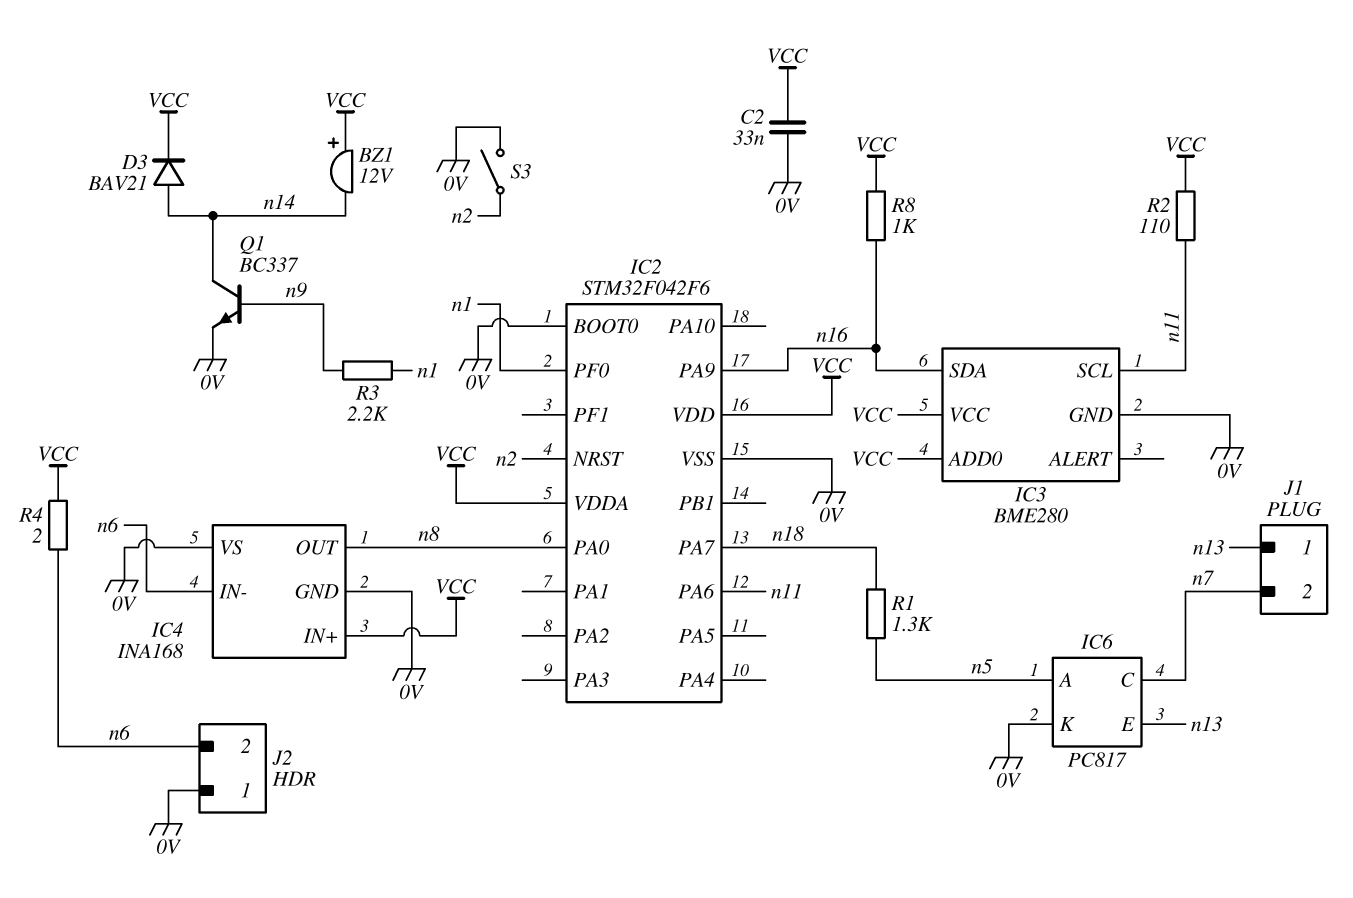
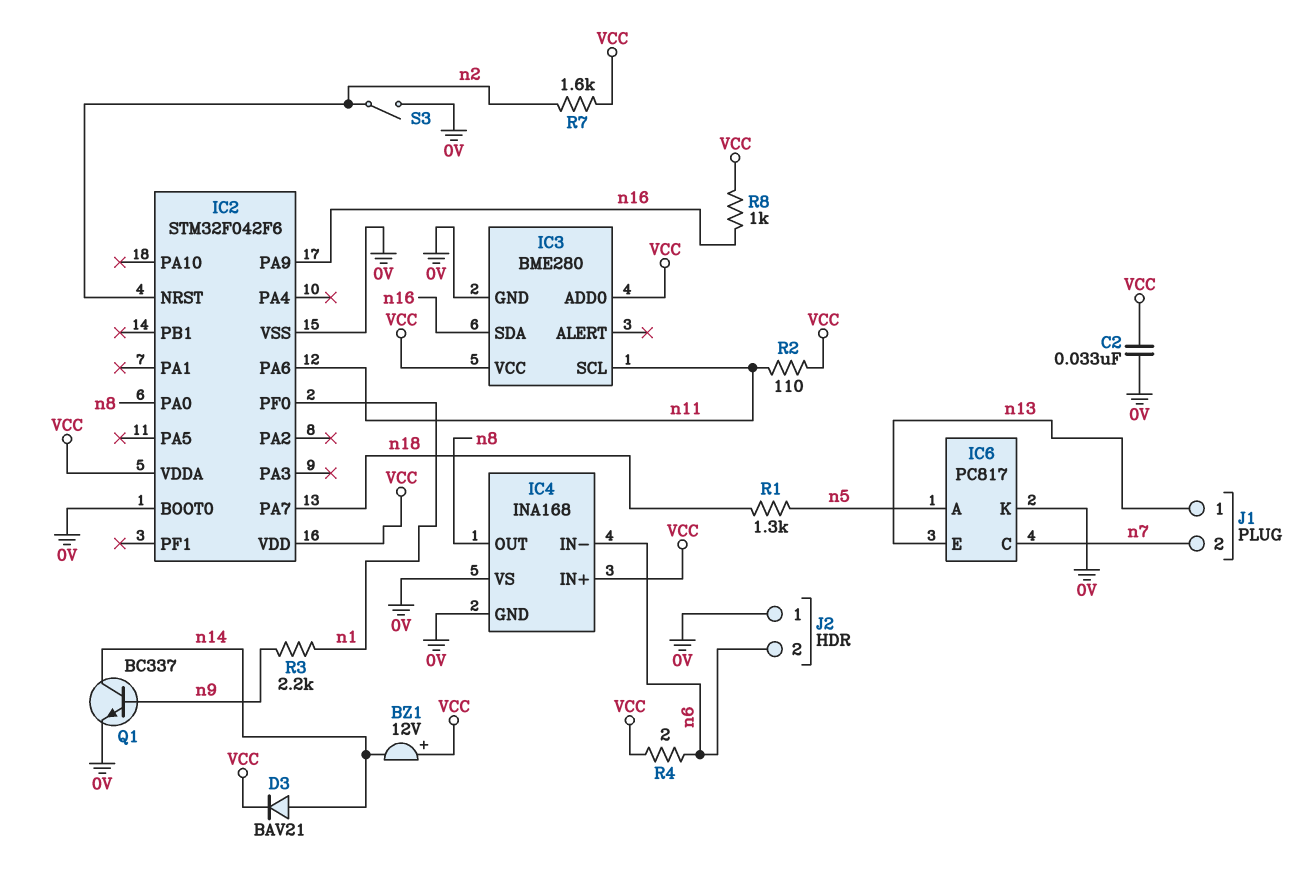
R7: none -> 1.6k (VCC, n2)

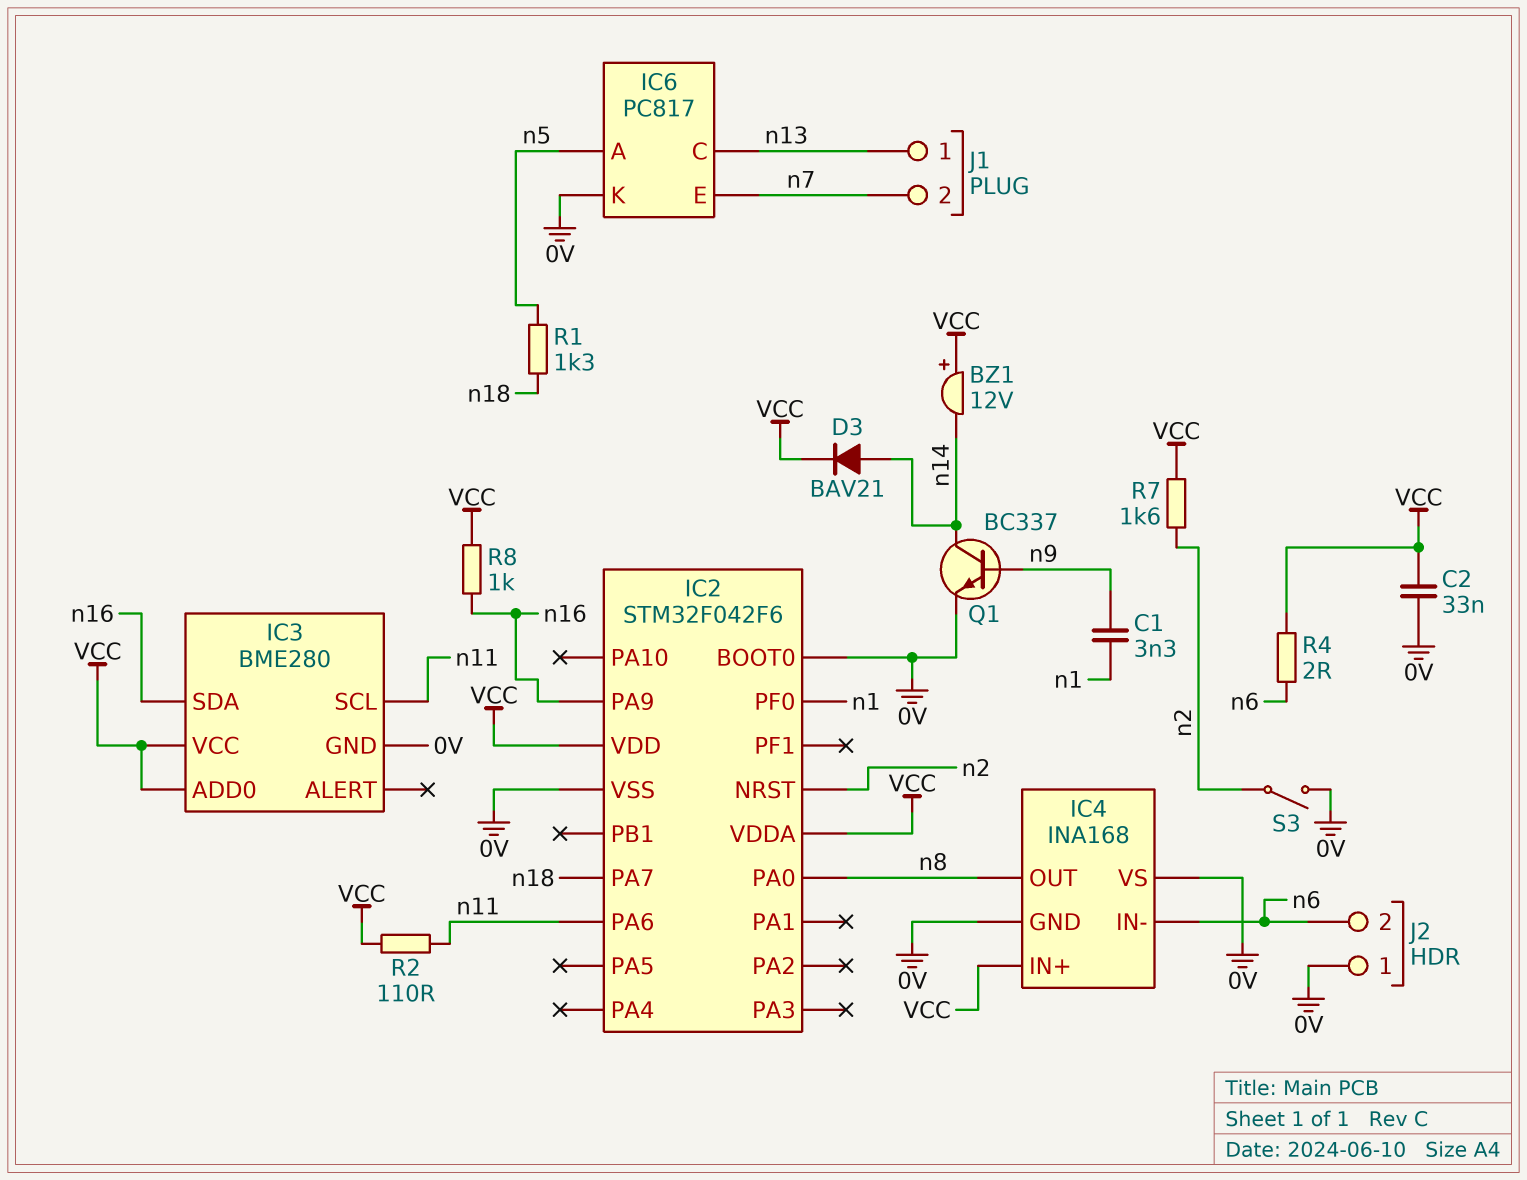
C1: none -> 3.3nF (n1, n9)
IC6 pin C: n7 -> n13
IC6 pin E: n13 -> n7
R3: 2.2k (n1, n9) -> none

